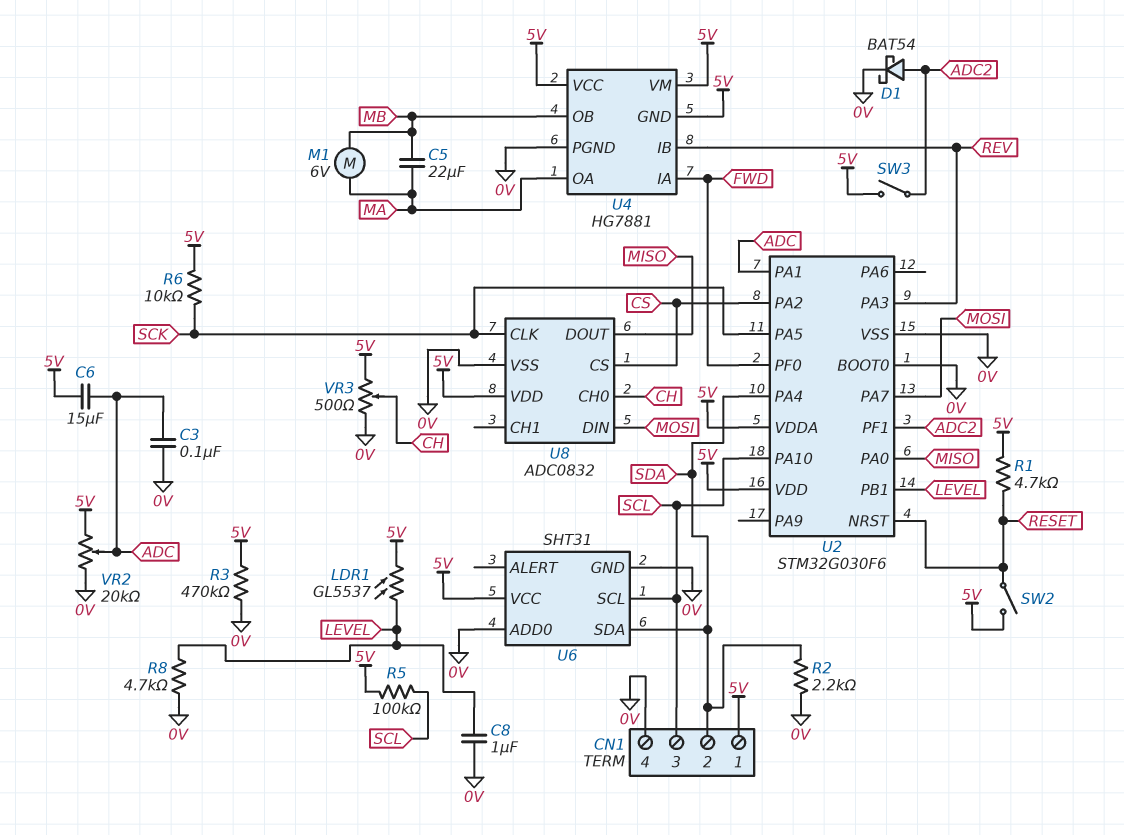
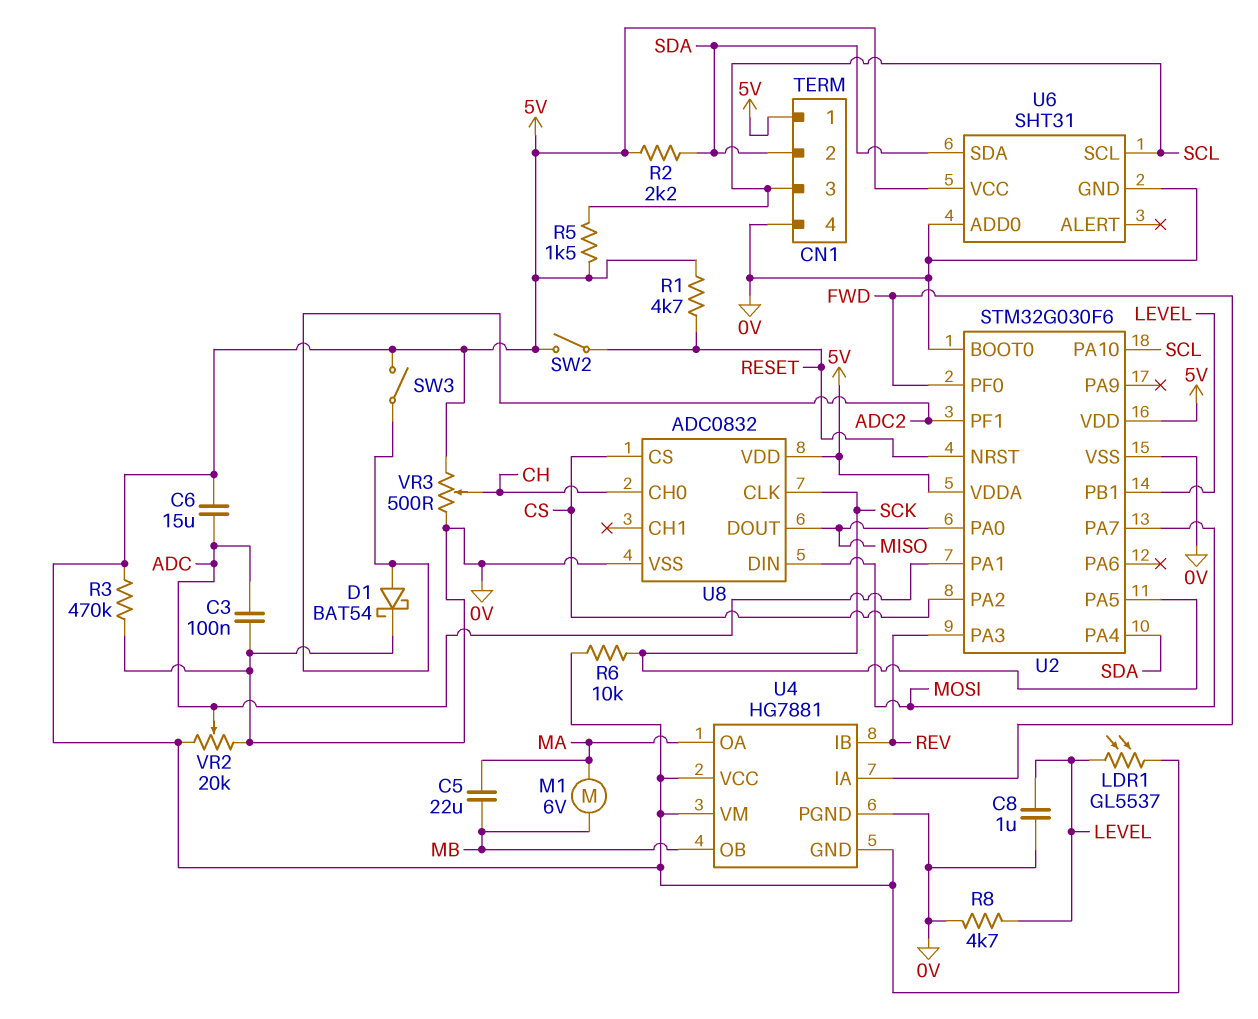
R2: 2.2k (0V, SDA) -> 2.2k (5V, SDA)
R5: 100k (5V, SCL) -> 1.5k (5V, SCL)

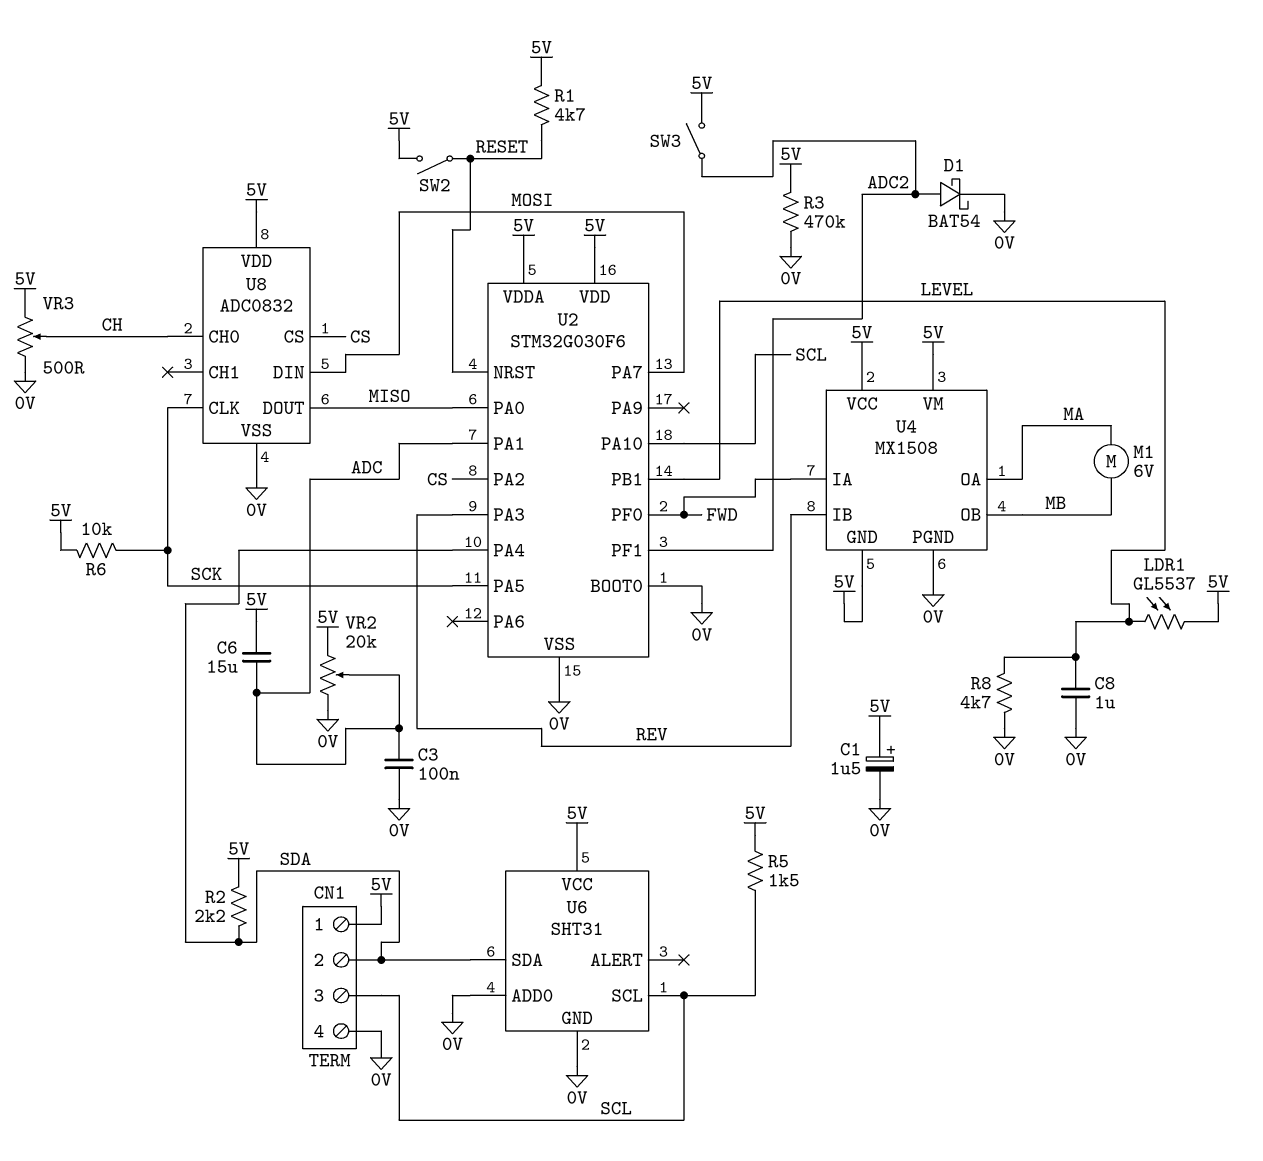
C1: none -> 1.5uF (plus 5V, minus 0V)
C5: 22uF (MA, MB) -> none
U4: HG7881 -> MX1508

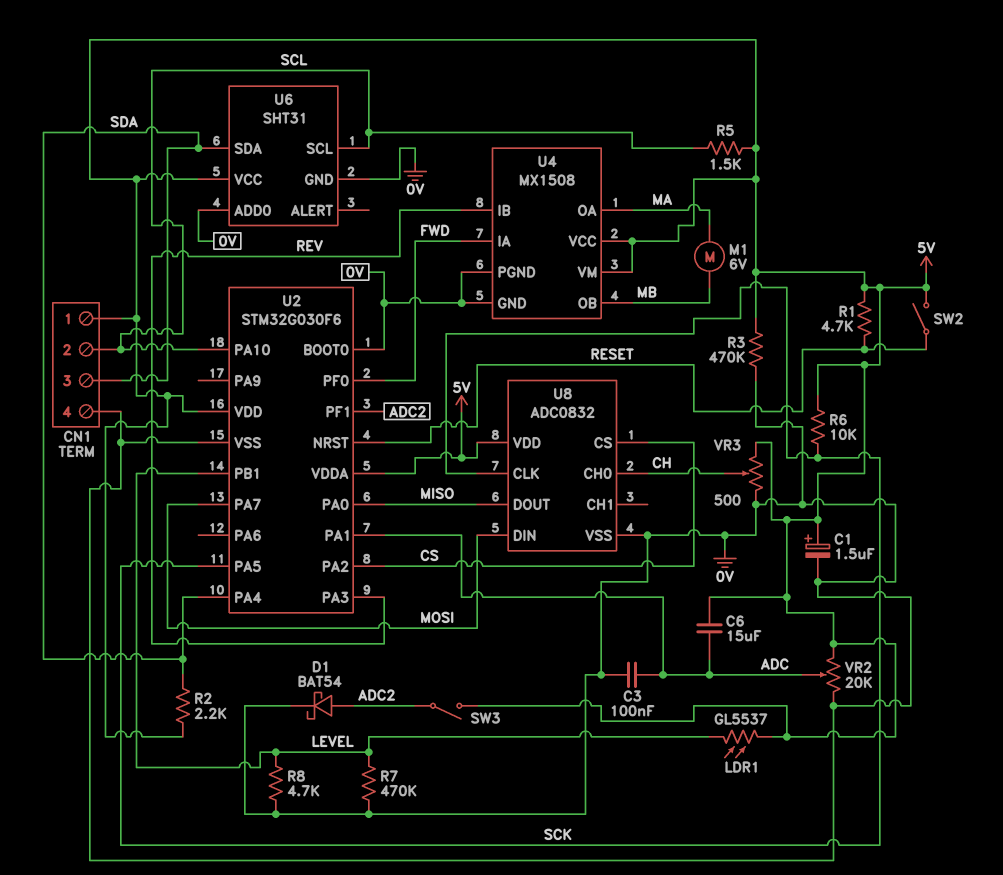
C8: 1uF (0V, LEVEL) -> none
CN1 pin 2: SDA -> SCL
CN1 pin 3: SCL -> SDA
R7: none -> 470k (0V, LEVEL)
U4 pin GND: 5V -> 0V

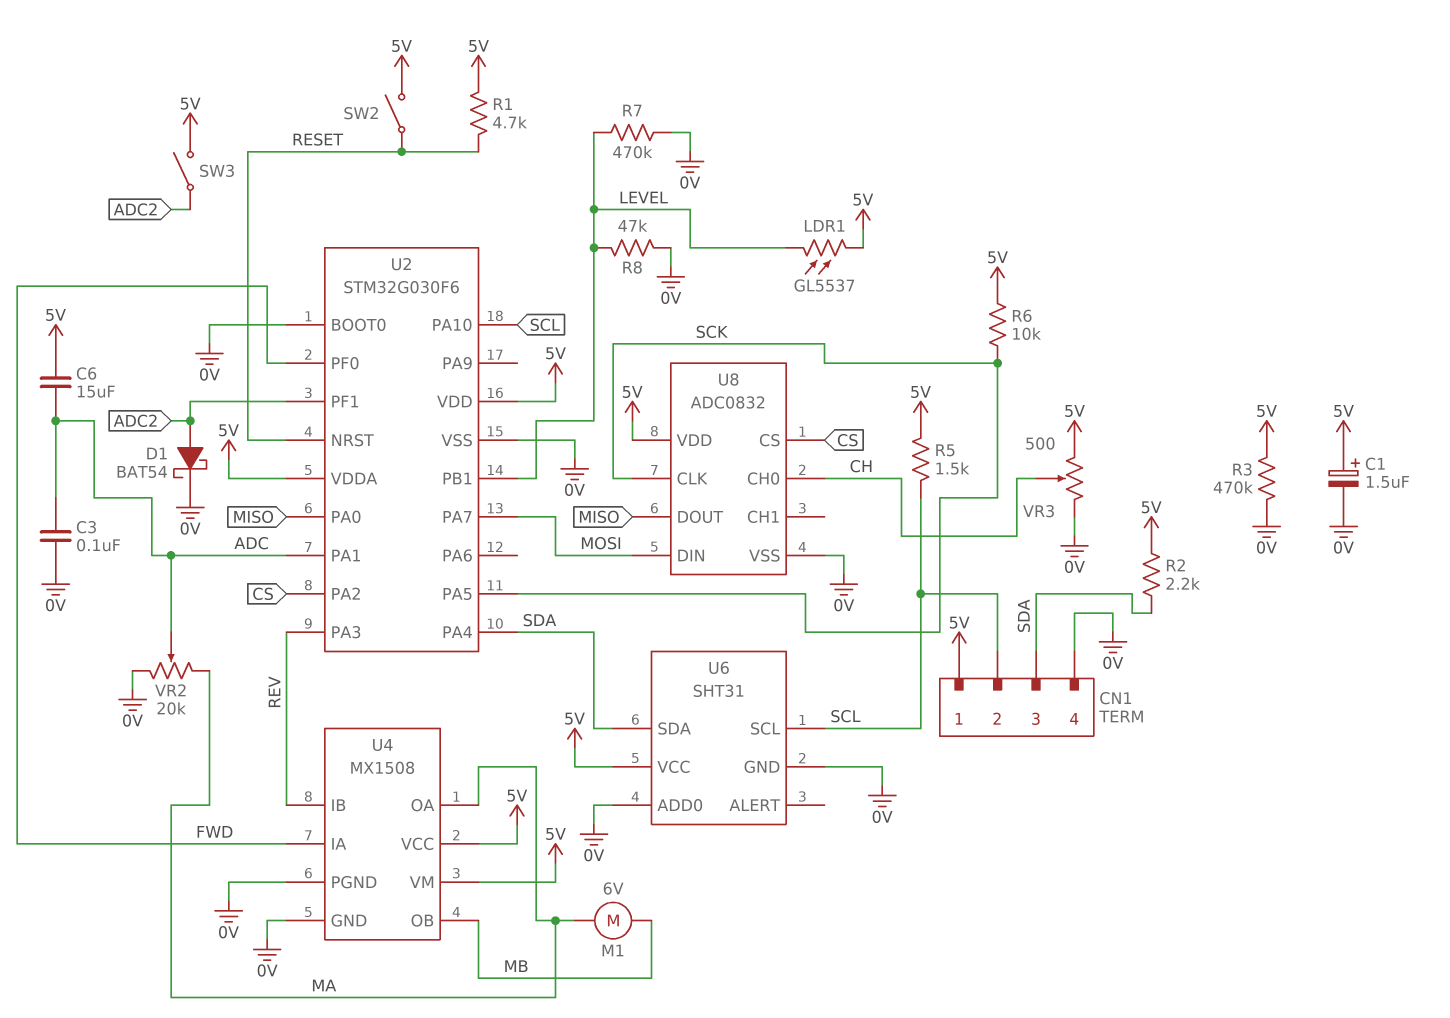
R8: 4.7k (0V, LEVEL) -> 47k (0V, LEVEL)
VR2: 20k (0V, 5V, wiper ADC) -> 20k (0V, MA, wiper ADC)

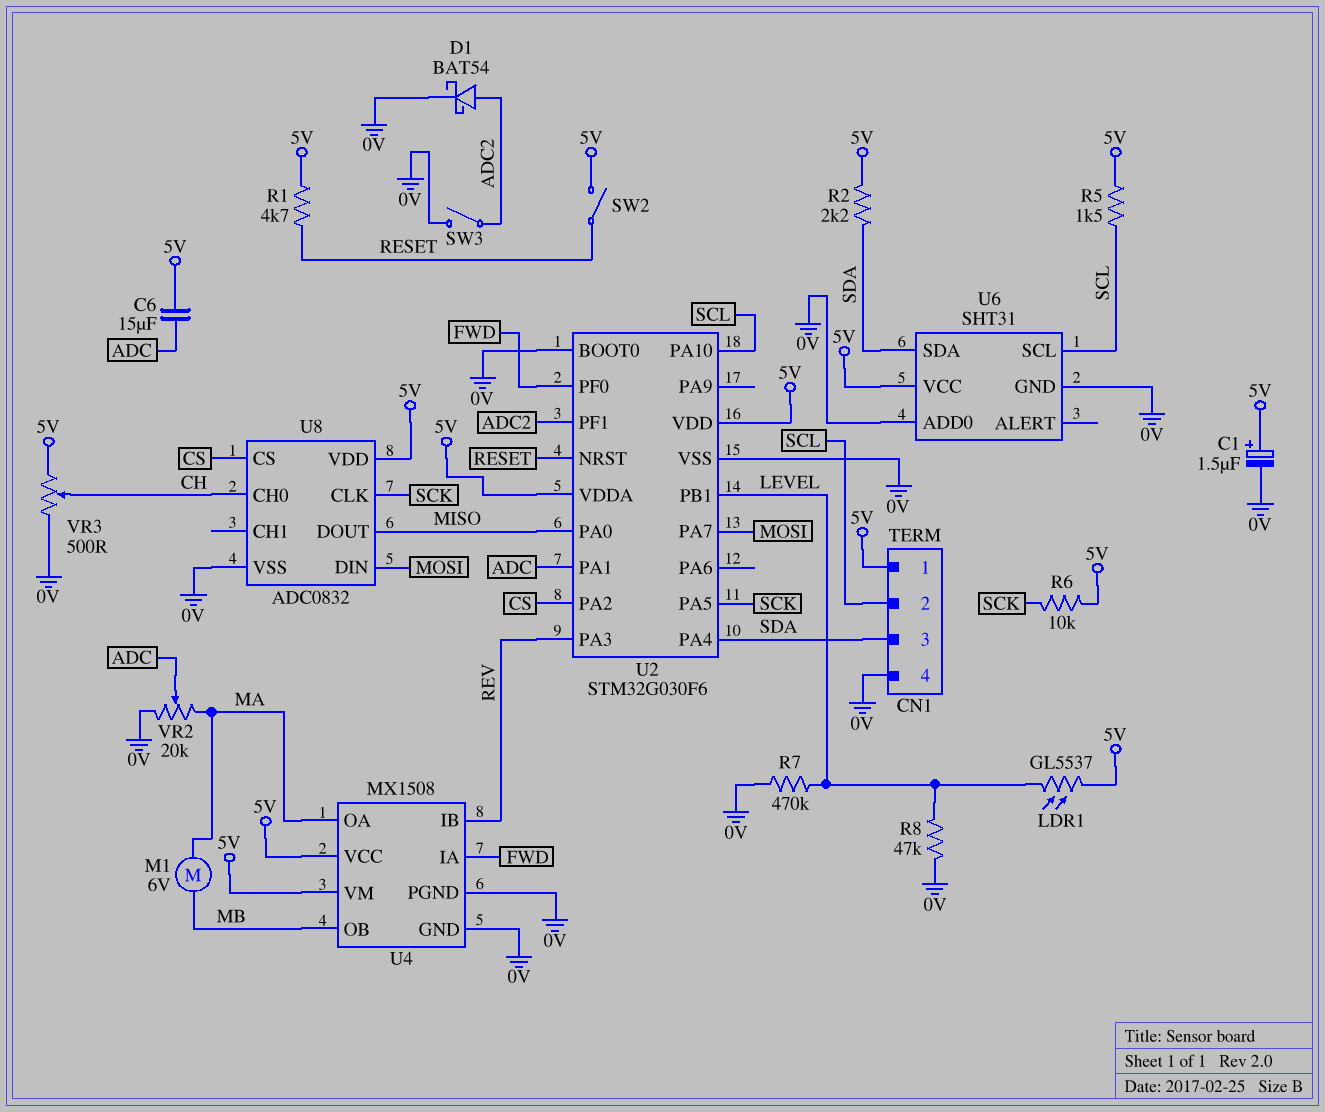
C3: 100nF (0V, ADC) -> none
R3: 470k (0V, 5V) -> none
SW3: switch (5V, ADC2) -> switch (0V, ADC2)

